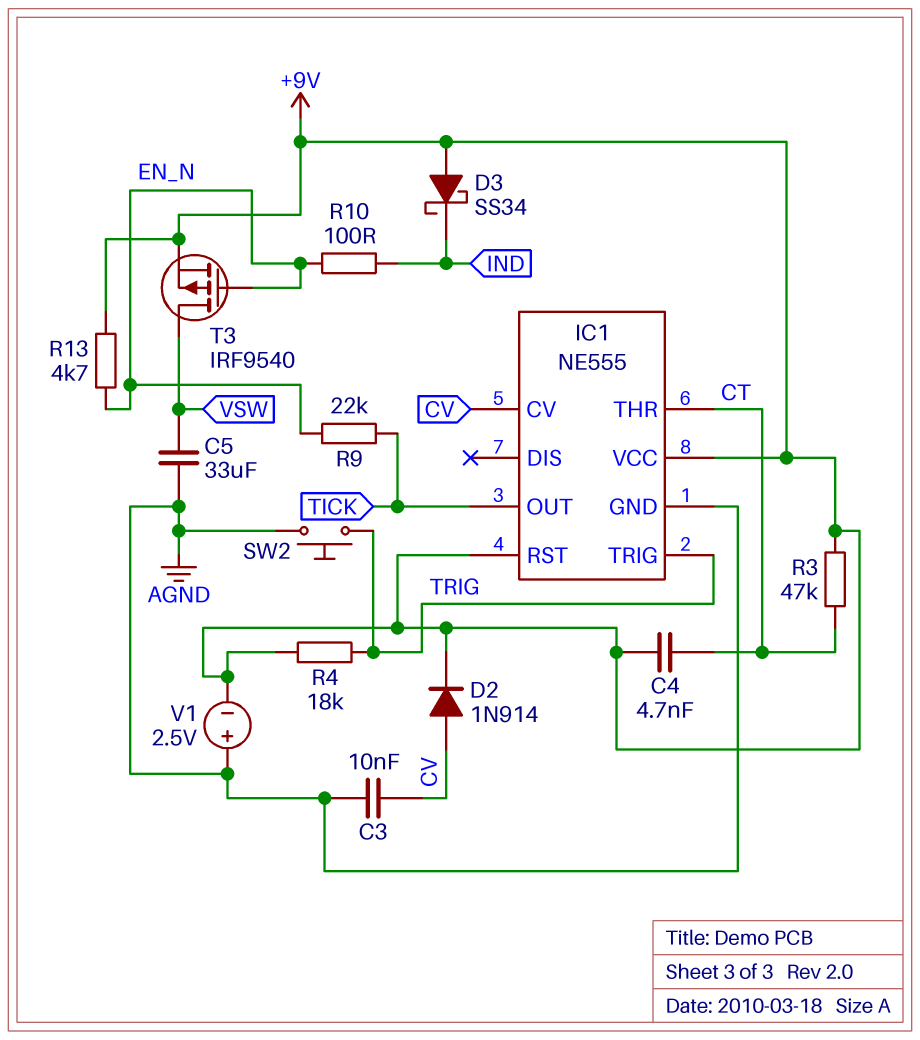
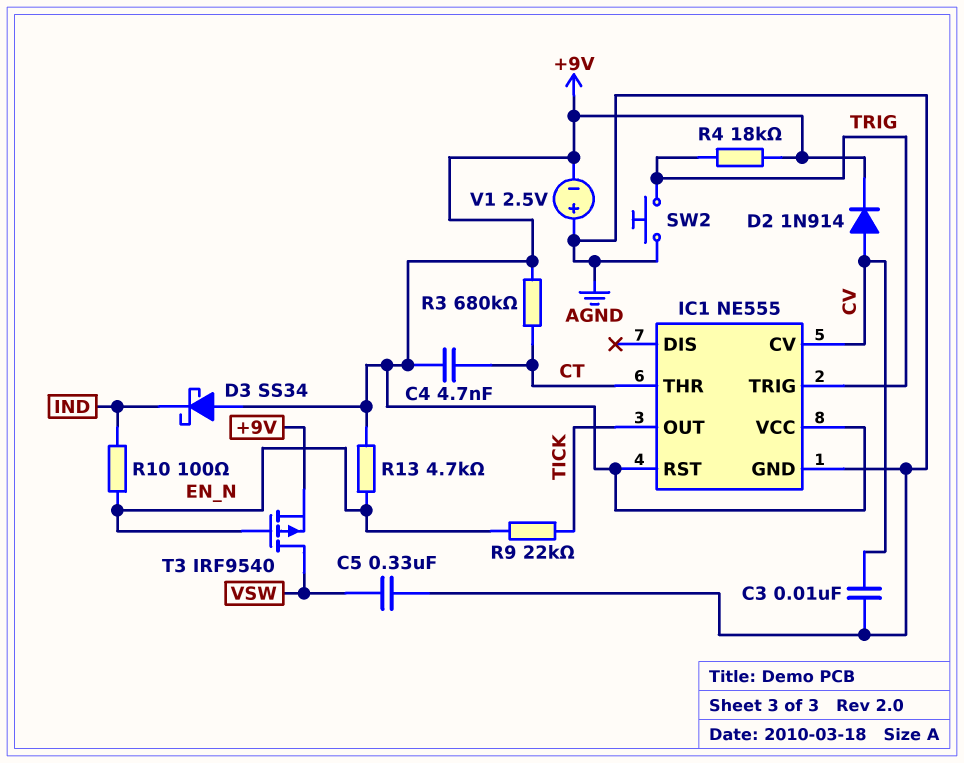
C5: 33uF (AGND, VSW) -> 330nF (AGND, VSW)
R3: 47k (+9V, CT) -> 680k (+9V, CT)

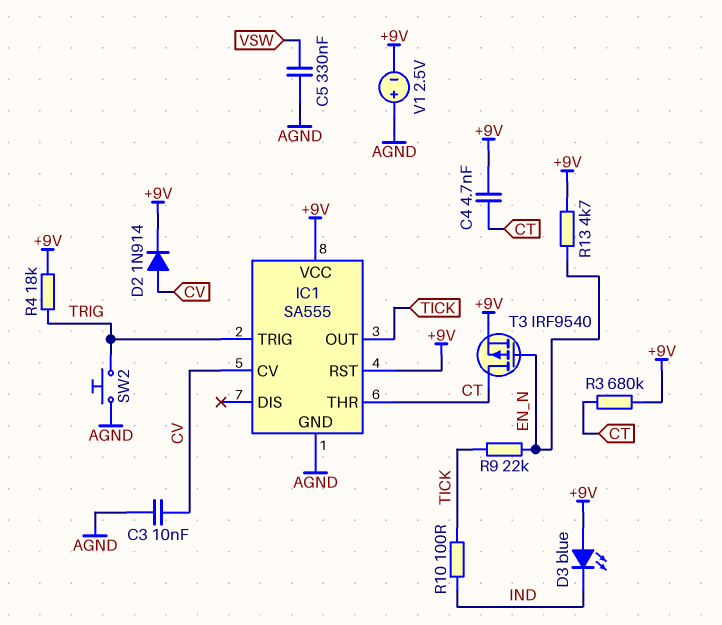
D3: schottky SS34 (A +9V, K IND) -> LED blue (A +9V, K IND)
IC1: NE555 -> SA555
R10: 100 (EN_N, IND) -> 100 (IND, TICK)
T3: PMOS IRF9540 (G EN_N, D VSW, S +9V) -> PMOS IRF9540 (G EN_N, D CT, S +9V)

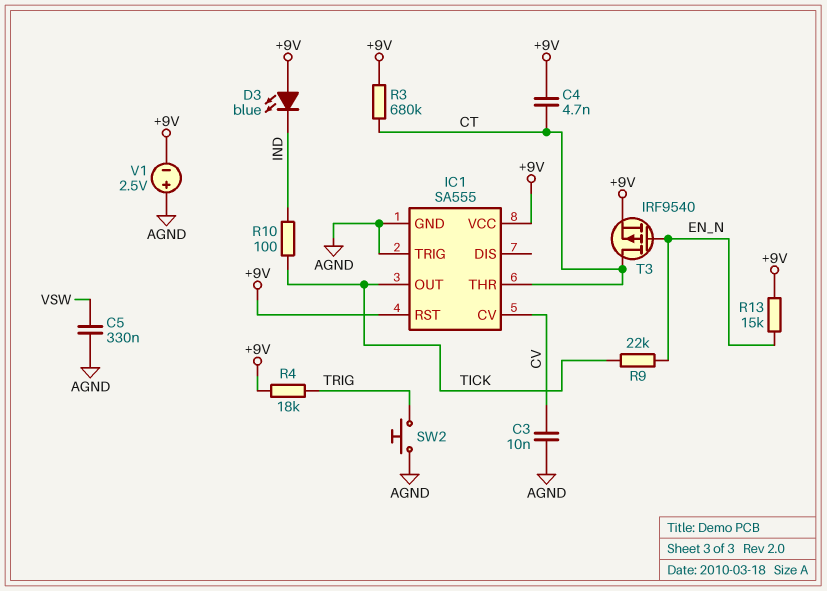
D2: diode 1N914 (A CV, K +9V) -> none
IC1 pin TRIG: TRIG -> AGND
R13: 4.7k (+9V, EN_N) -> 15k (+9V, EN_N)

